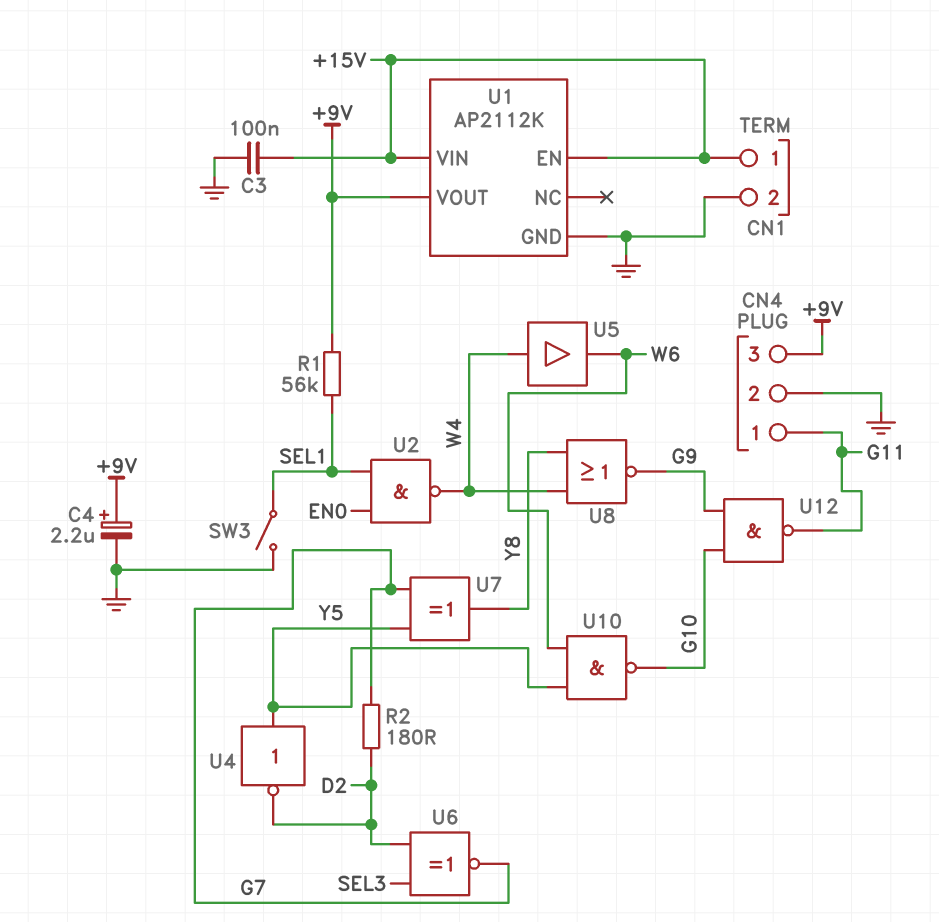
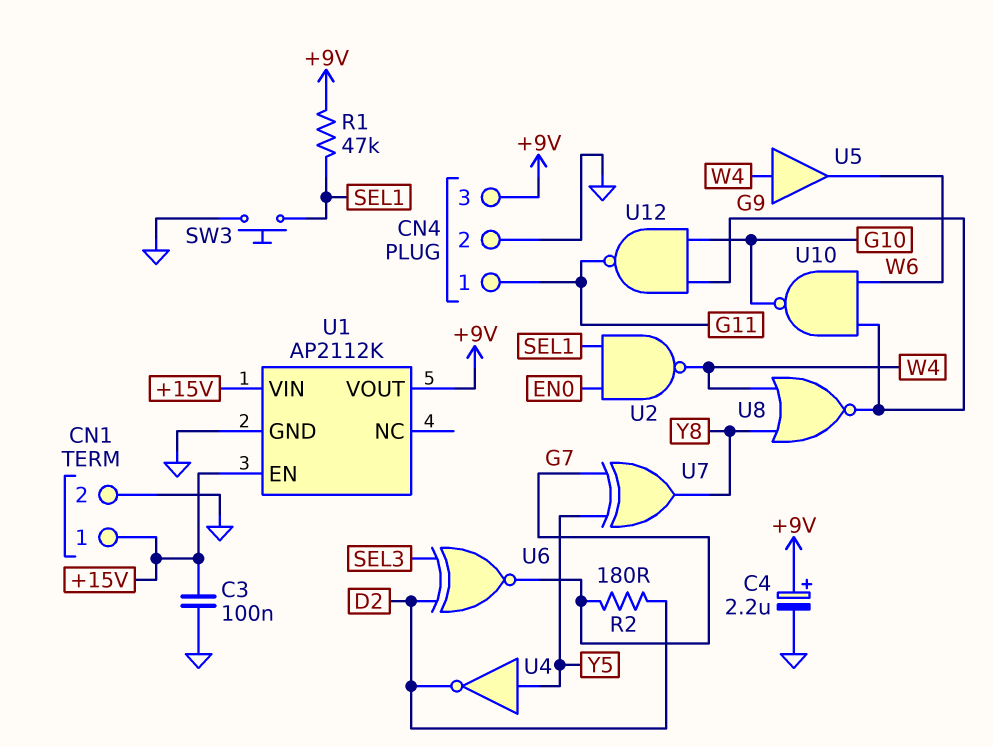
R1: 56k (+9V, SEL1) -> 47k (+9V, SEL1)
SW3: switch (GND, SEL1) -> button (GND, SEL1)
U10: NAND (in W6, in Y5, out G10) -> NAND (in G9, in W6, out G10)

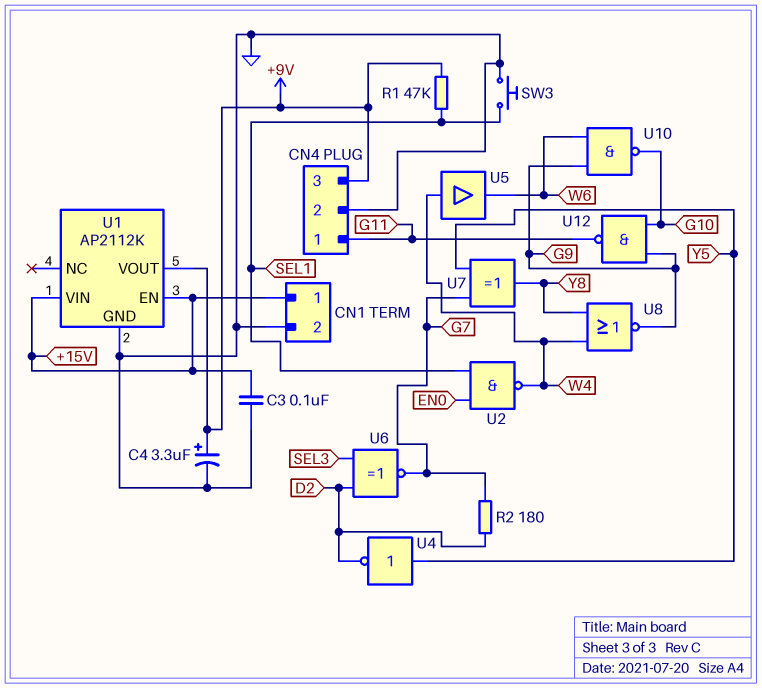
C4: 2.2uF (plus +9V, minus GND) -> 3.3uF (plus +9V, minus GND)

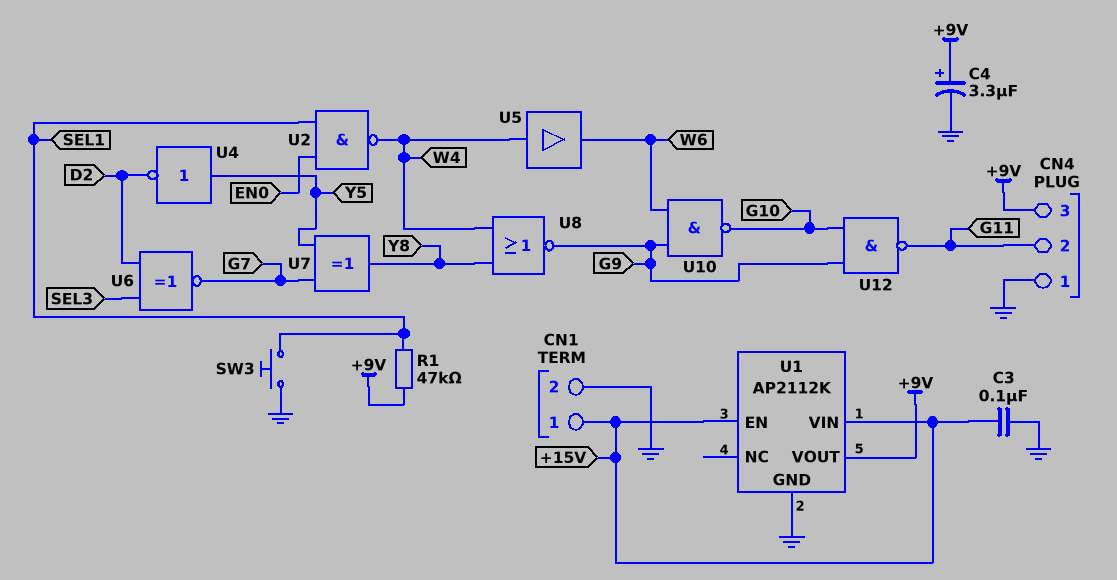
CN4 pin 1: G11 -> GND
CN4 pin 2: GND -> G11
R2: 180 (D2, G7) -> none

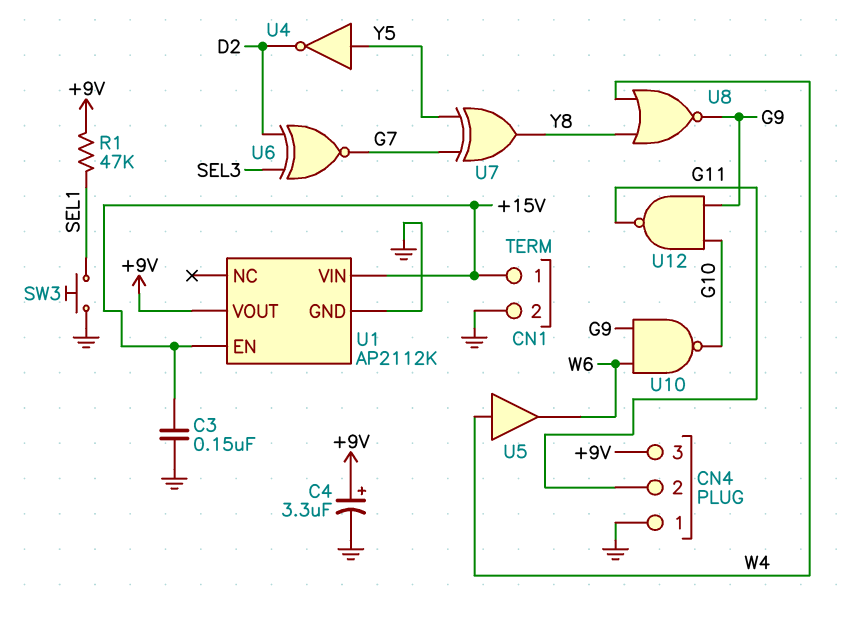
C3: 100nF (+15V, GND) -> 150nF (+15V, GND)
U2: NAND (in EN0, in SEL1, out W4) -> none

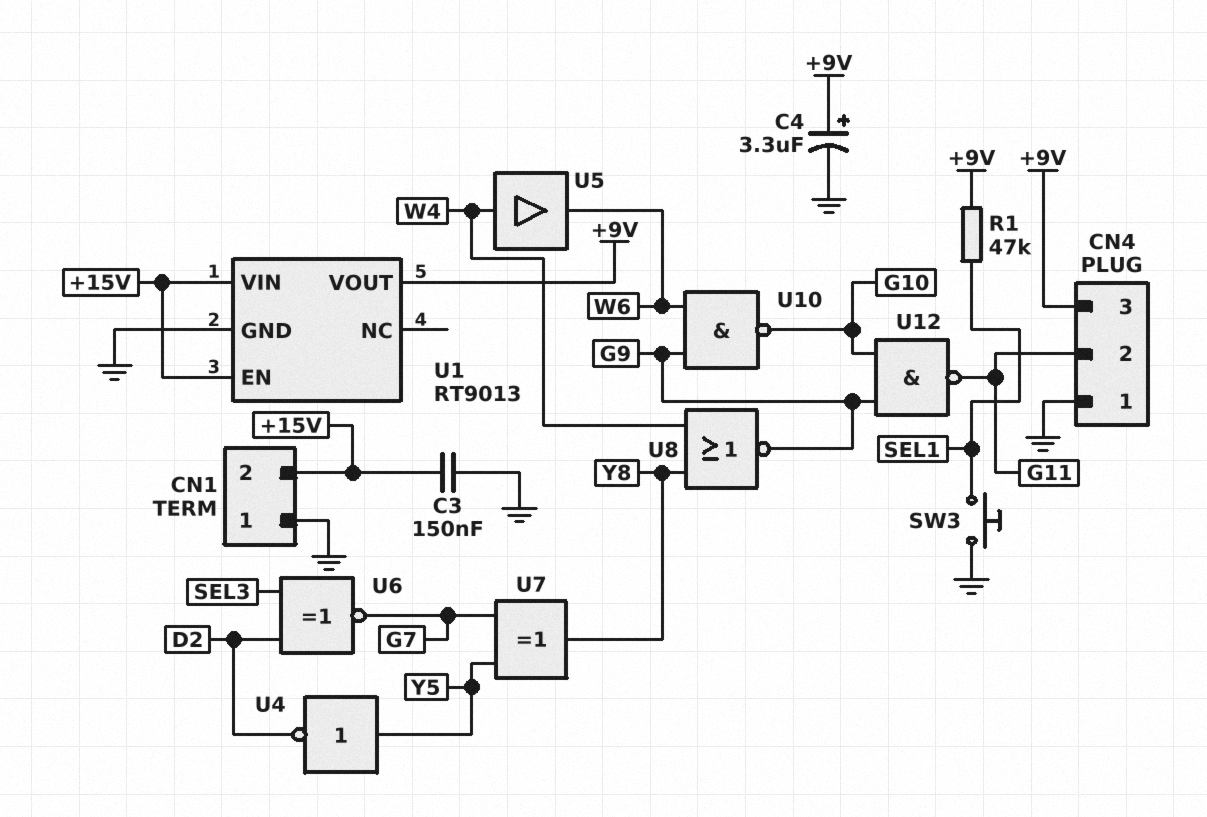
CN1 pin 1: +15V -> GND
CN1 pin 2: GND -> +15V
U1: AP2112K -> RT9013

